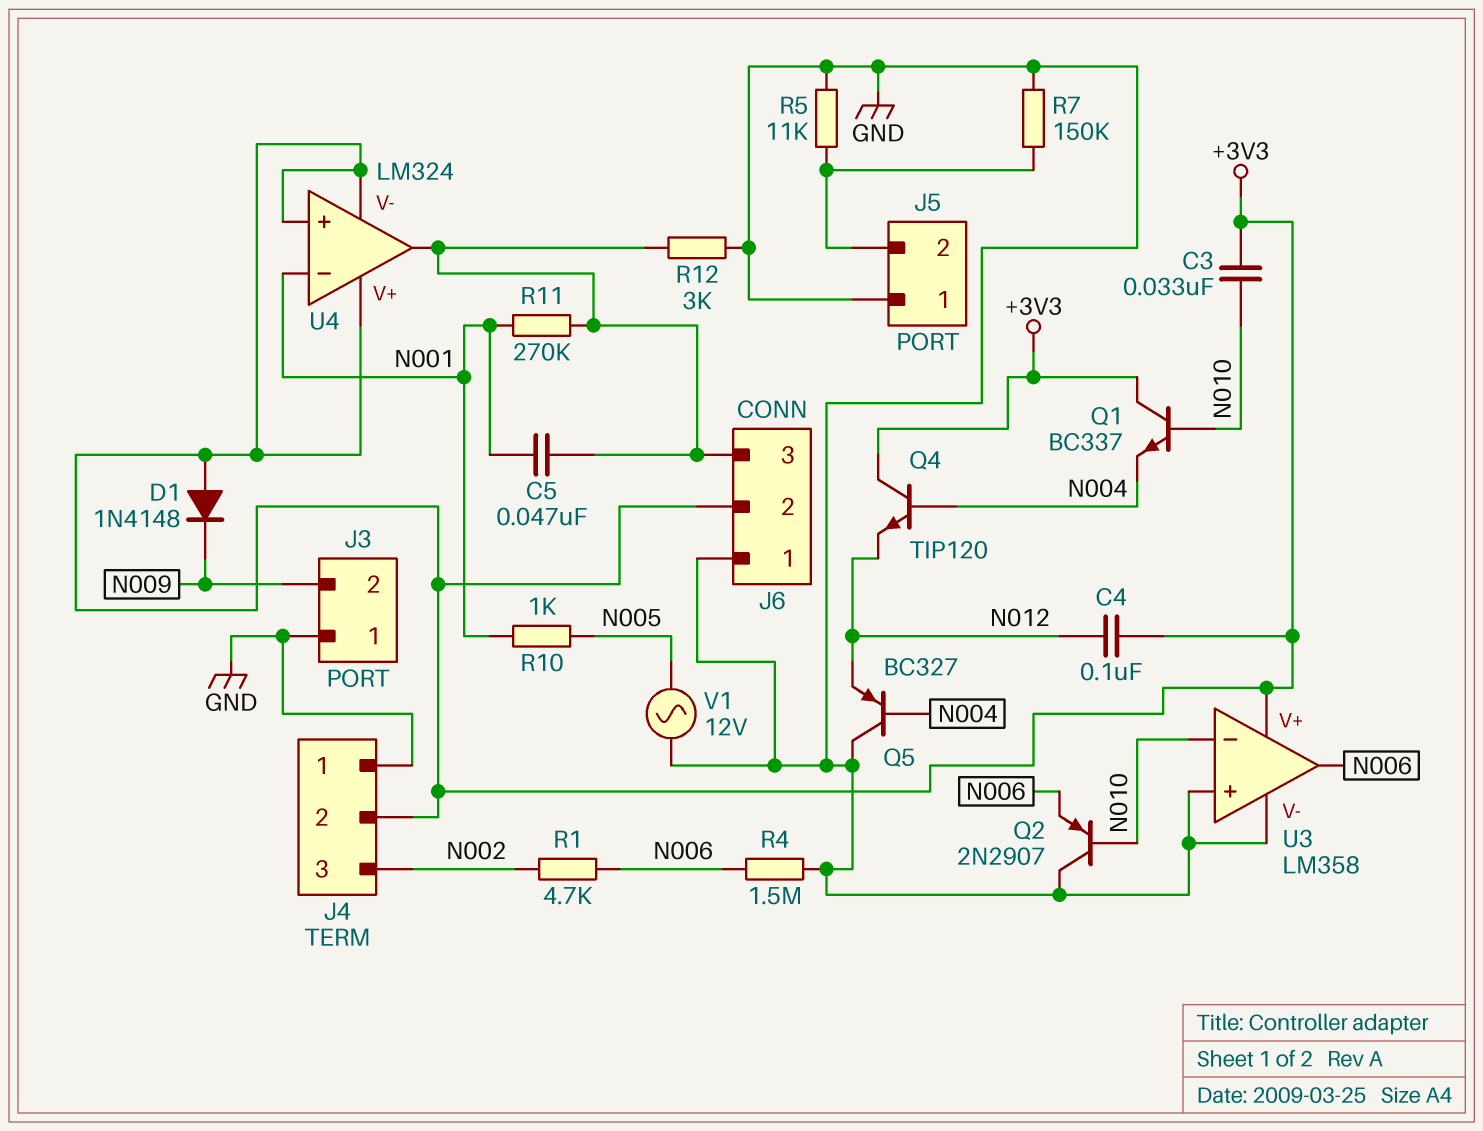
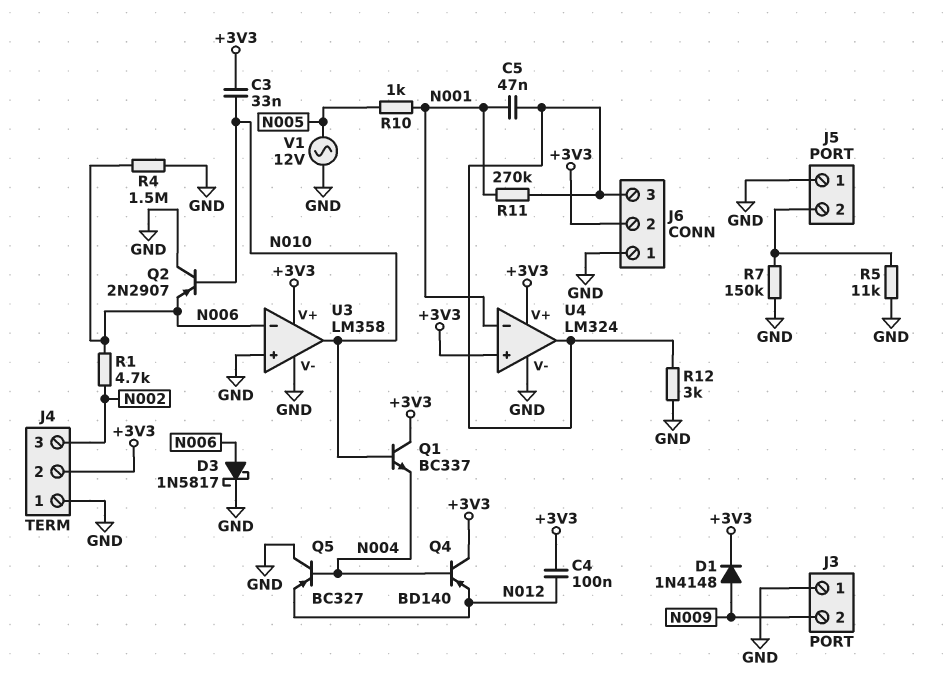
D1: diode 1N4148 (A +3V3, K N009) -> diode 1N4148 (A N009, K +3V3)
D3: none -> schottky 1N5817 (A N006, K GND)
Q4: NPN TIP120 (B N004, C +3V3, E N012) -> PNP BD140 (B N004, C +3V3, E N012)
U3 pin in-: N010 -> N006
U3 pin out: N006 -> N010
U4 pin V-: +3V3 -> GND

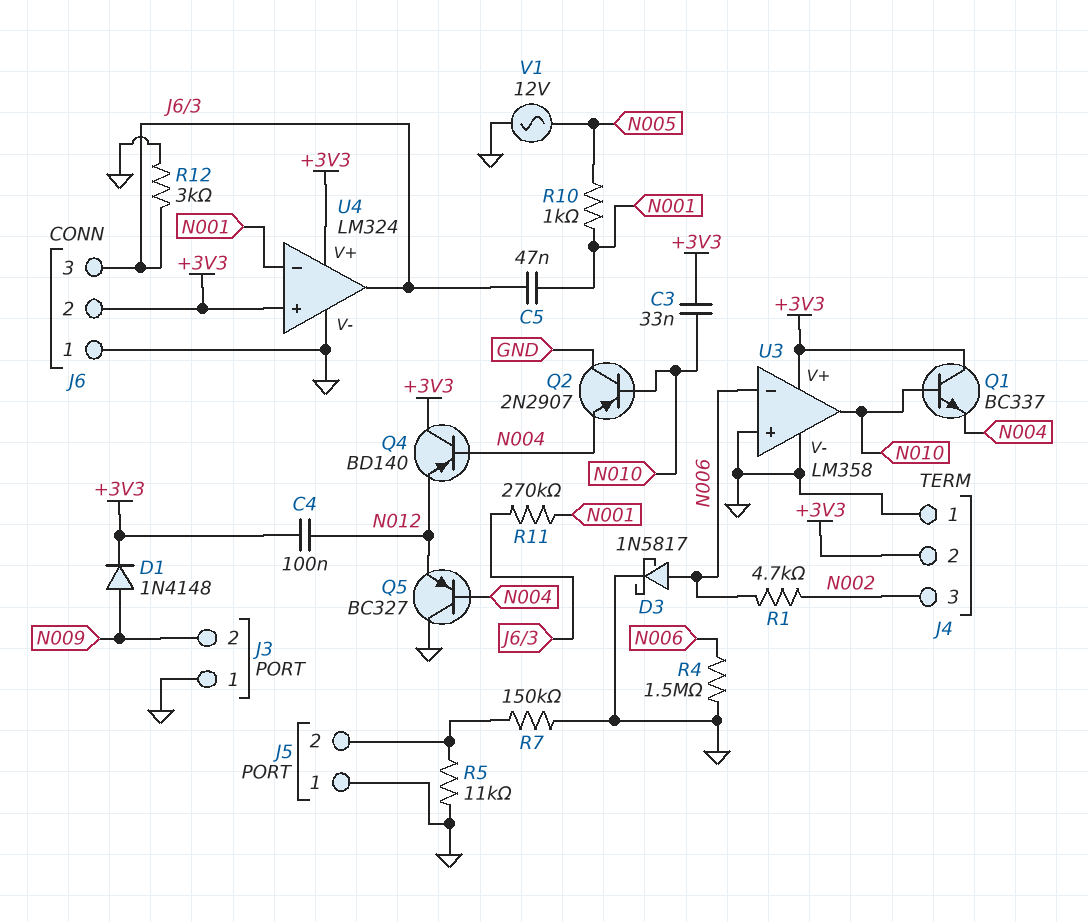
Q2: PNP 2N2907 (B N010, C GND, E N006) -> PNP 2N2907 (B N010, C GND, E N004)

